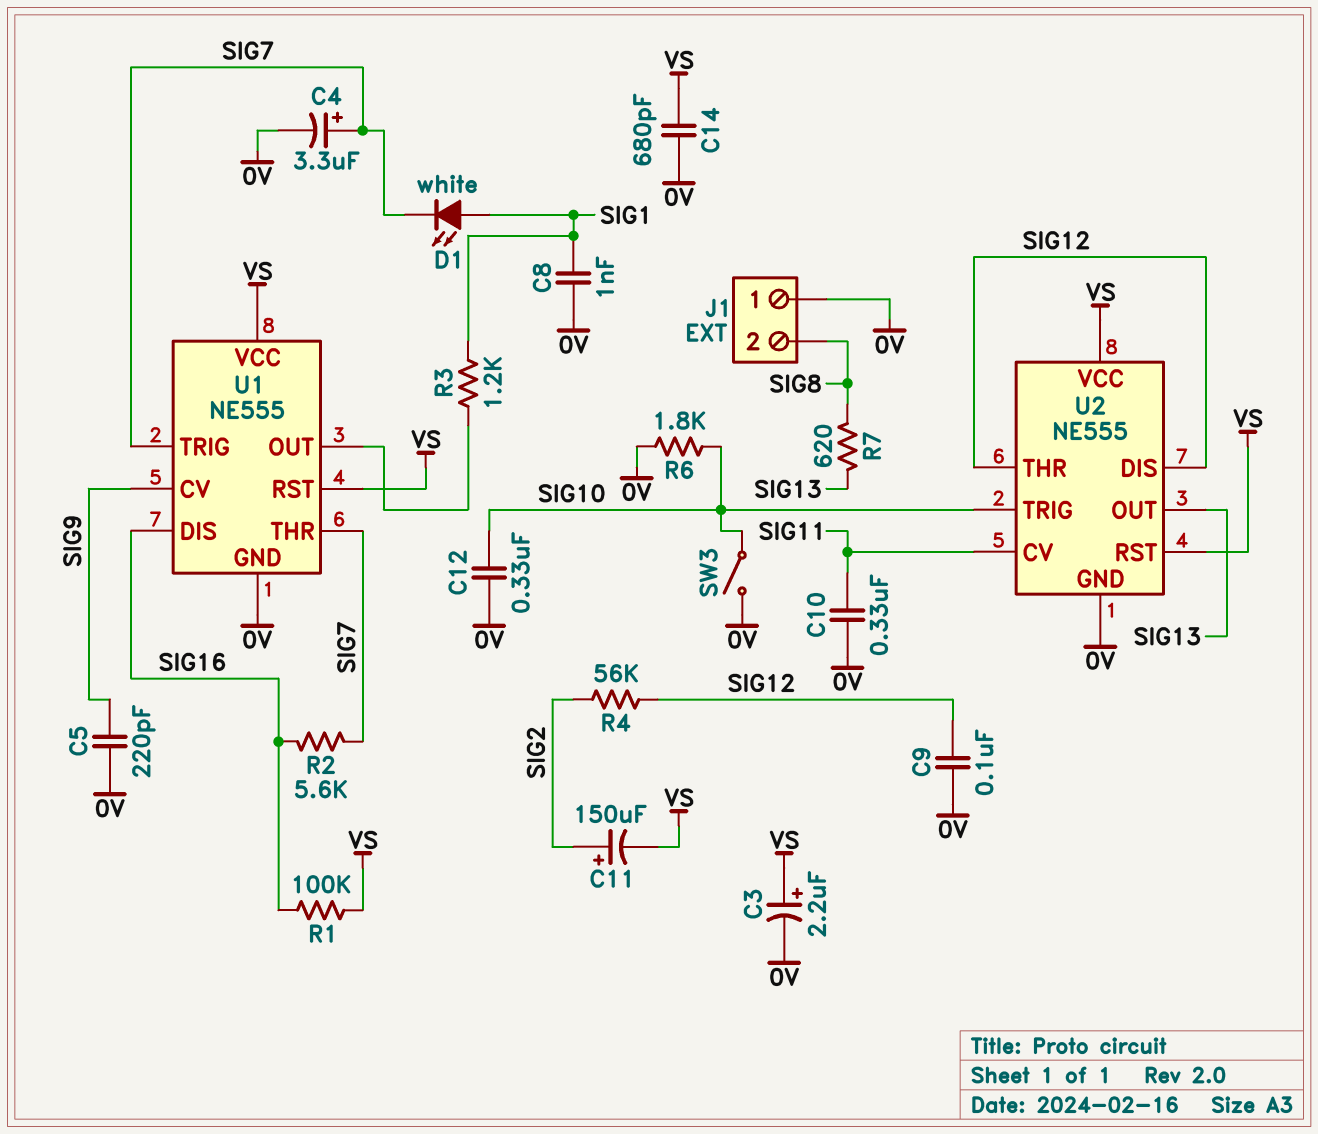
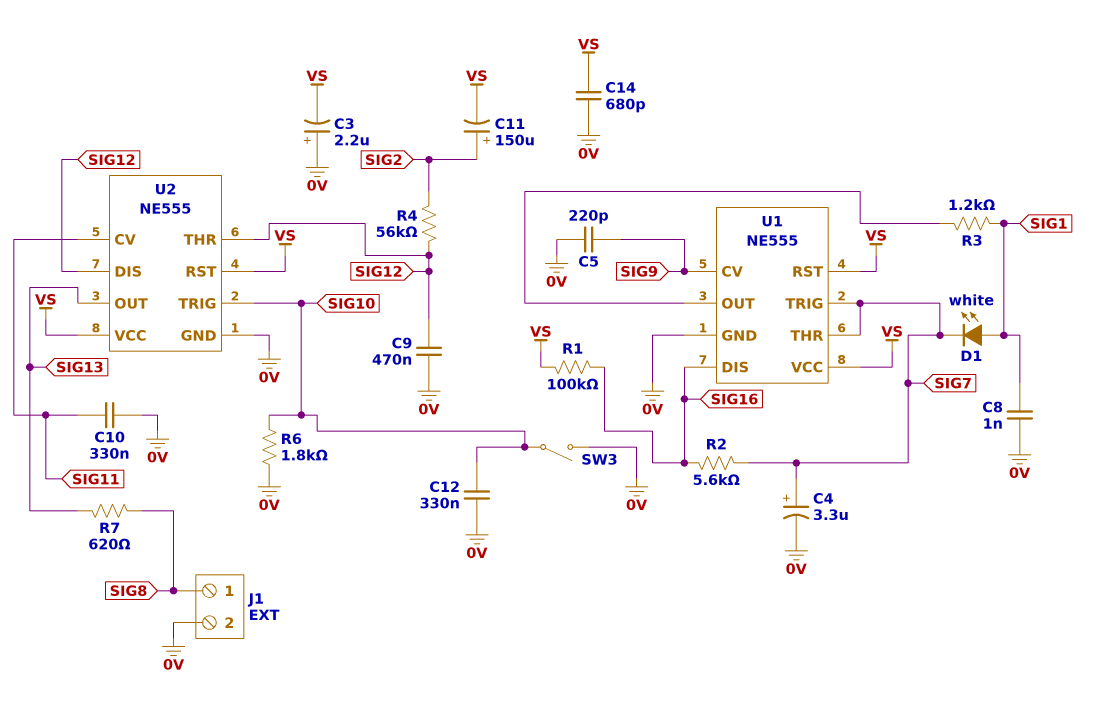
C3: 2.2uF (plus VS, minus 0V) -> 2.2uF (plus 0V, minus VS)
C9: 100nF (0V, SIG12) -> 470nF (0V, SIG12)
J1 pin 1: 0V -> SIG8
J1 pin 2: SIG8 -> 0V

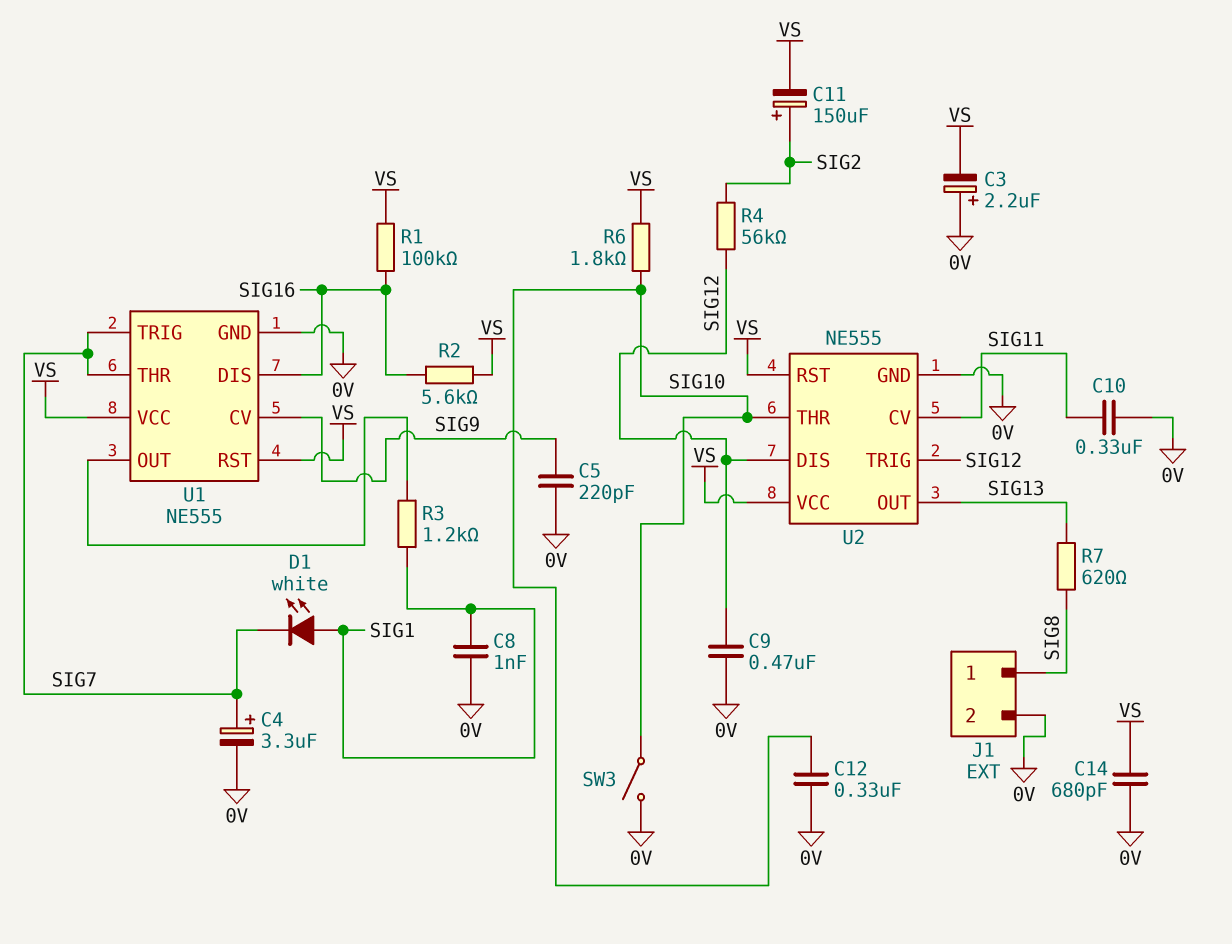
R2: 5.6k (SIG7, SIG16) -> 5.6k (SIG16, VS)
R6: 1.8k (0V, SIG10) -> 1.8k (SIG10, VS)
U2 pin THR: SIG12 -> SIG10
U2 pin TRIG: SIG10 -> SIG12

